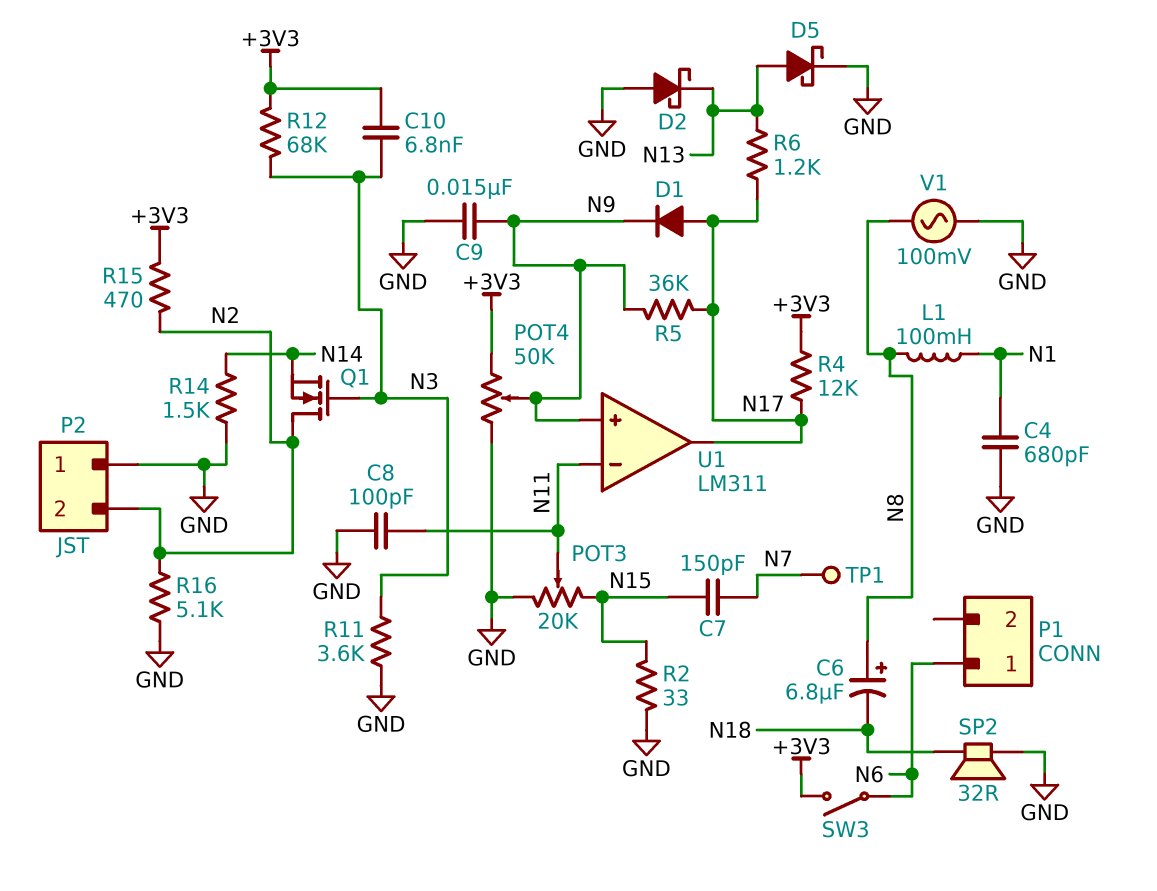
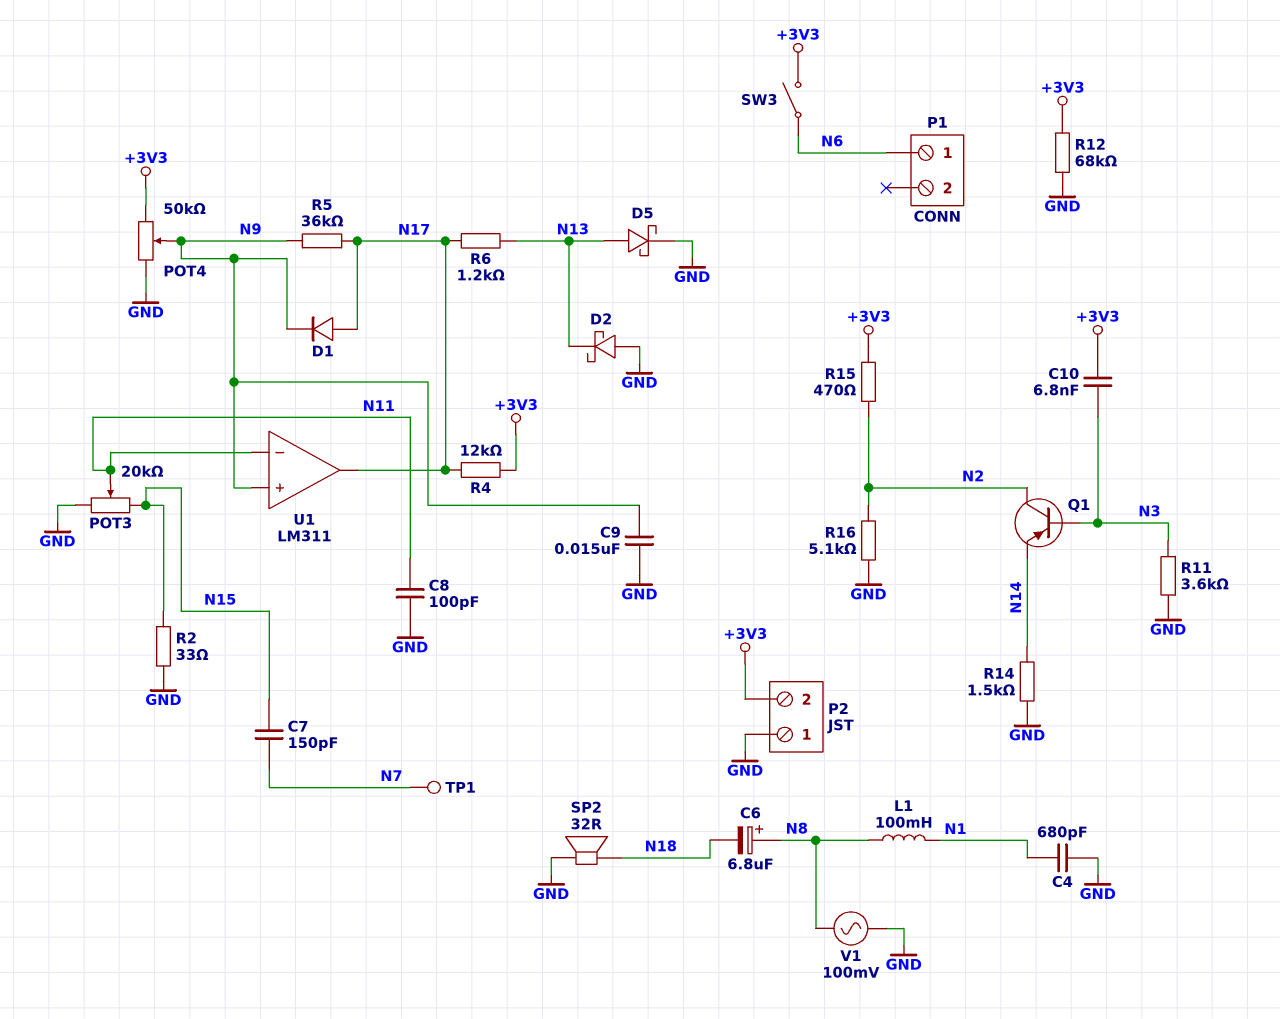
P2 pin 2: N2 -> +3V3
Q1: NMOS (G N3, D N2, S N14) -> PNP (B N3, C N2, E N14)
R12: 68k (+3V3, N3) -> 68k (+3V3, GND)

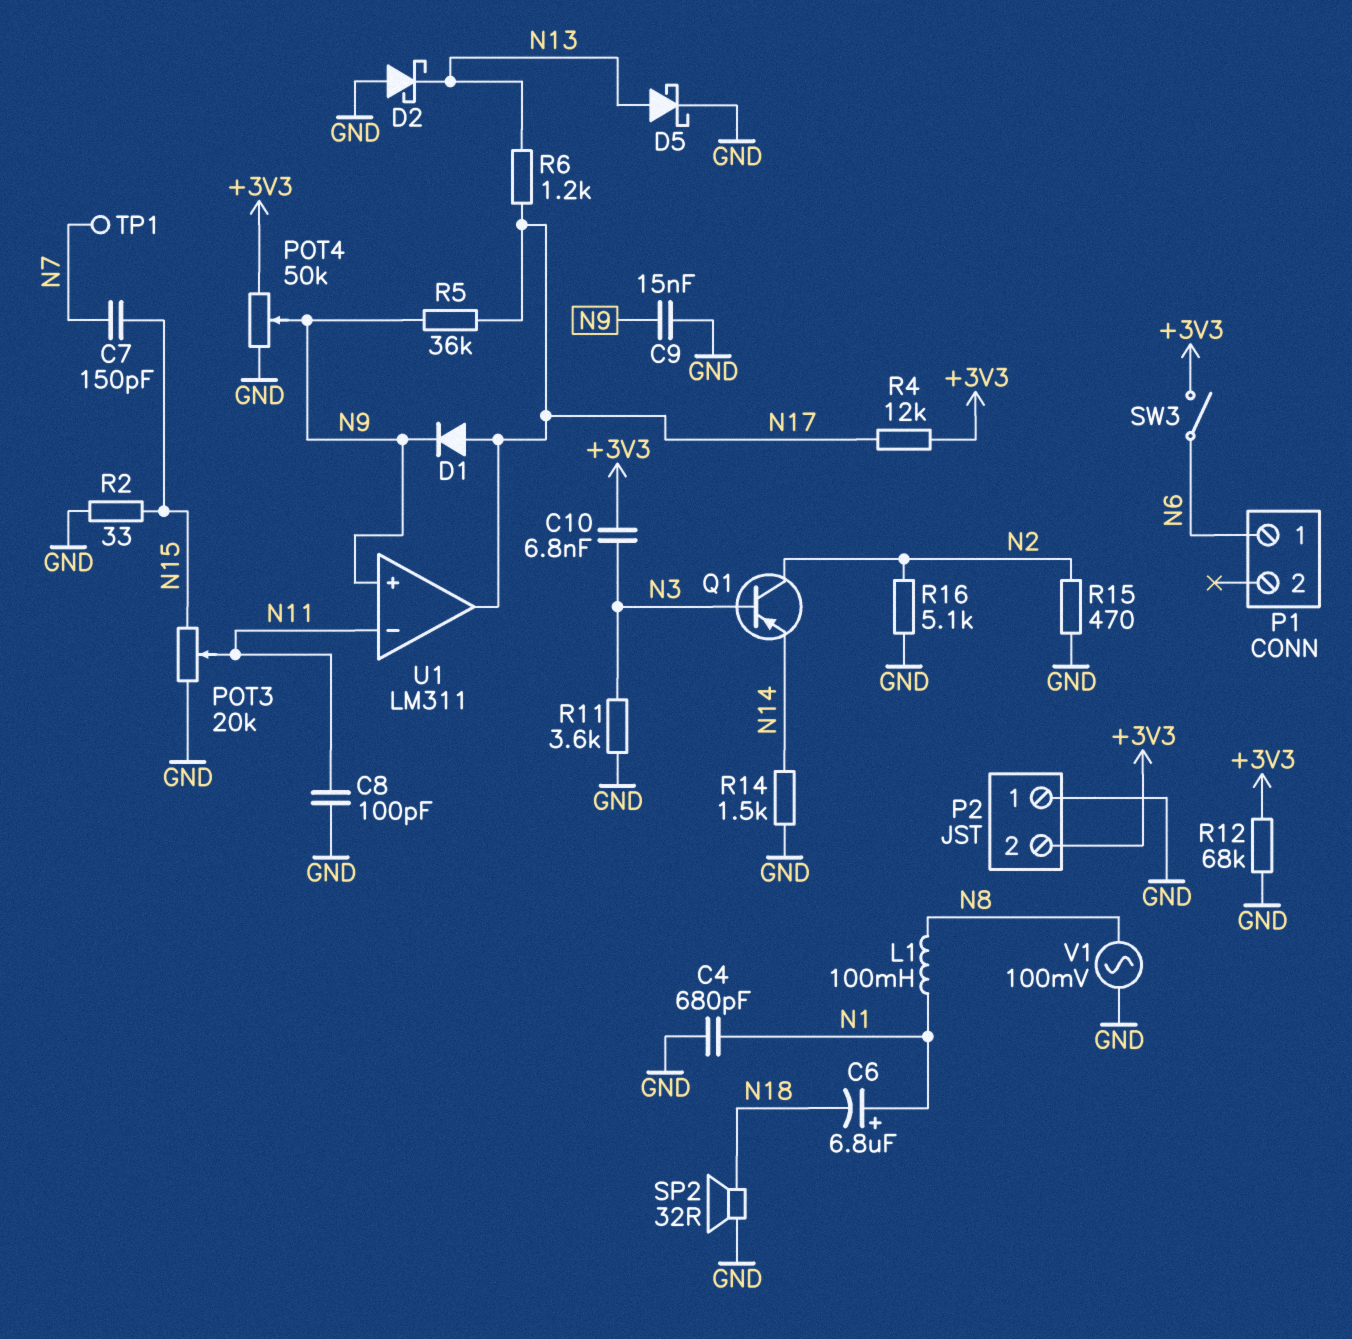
C6: 6.8uF (plus N8, minus N18) -> 6.8uF (plus N1, minus N18)
R15: 470 (+3V3, N2) -> 470 (GND, N2)

